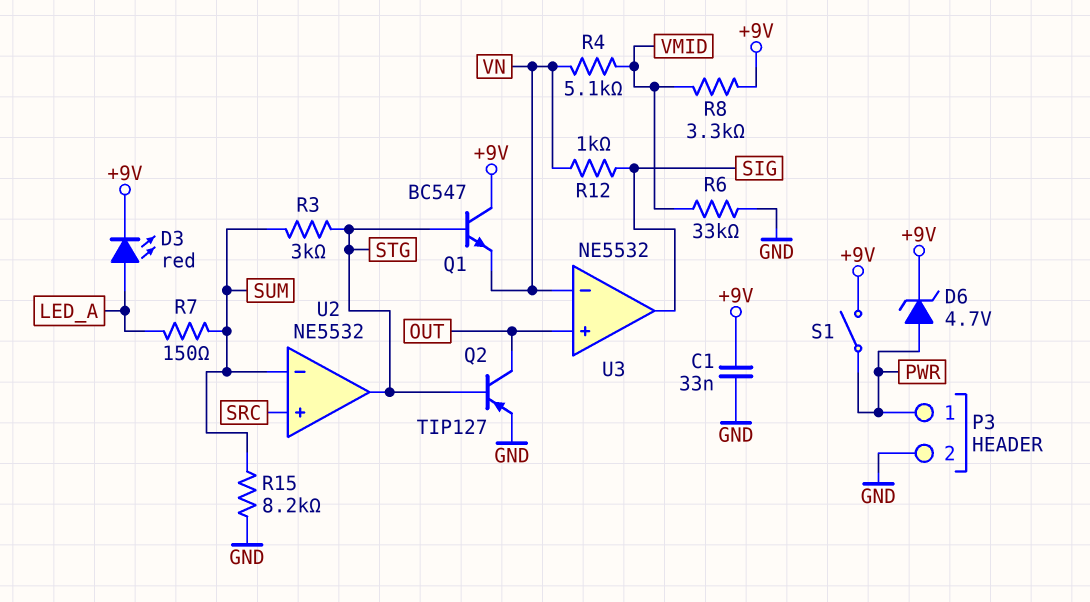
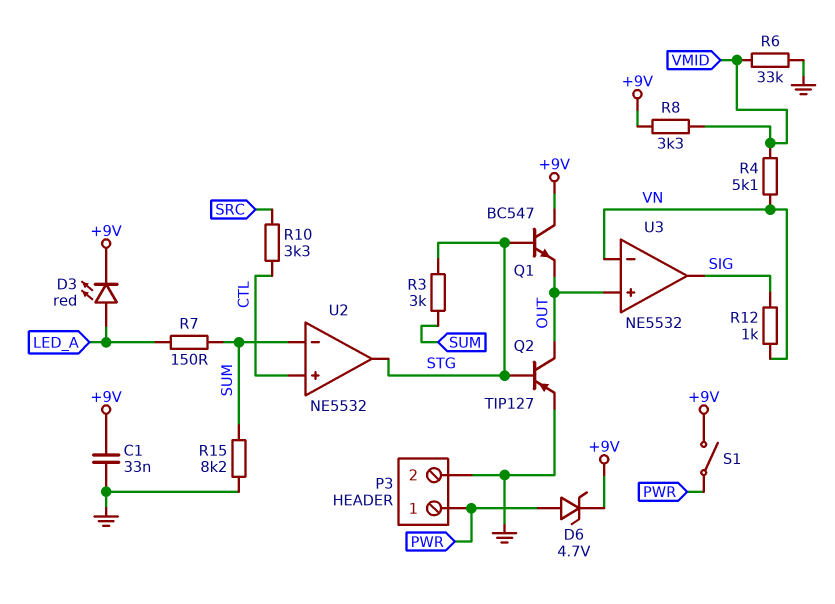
Q1: NPN BC547 (B STG, C +9V, E VN) -> NPN BC547 (B STG, C +9V, E OUT)
R10: none -> 3.3k (CTL, SRC)
U2 pin in+: SRC -> CTL

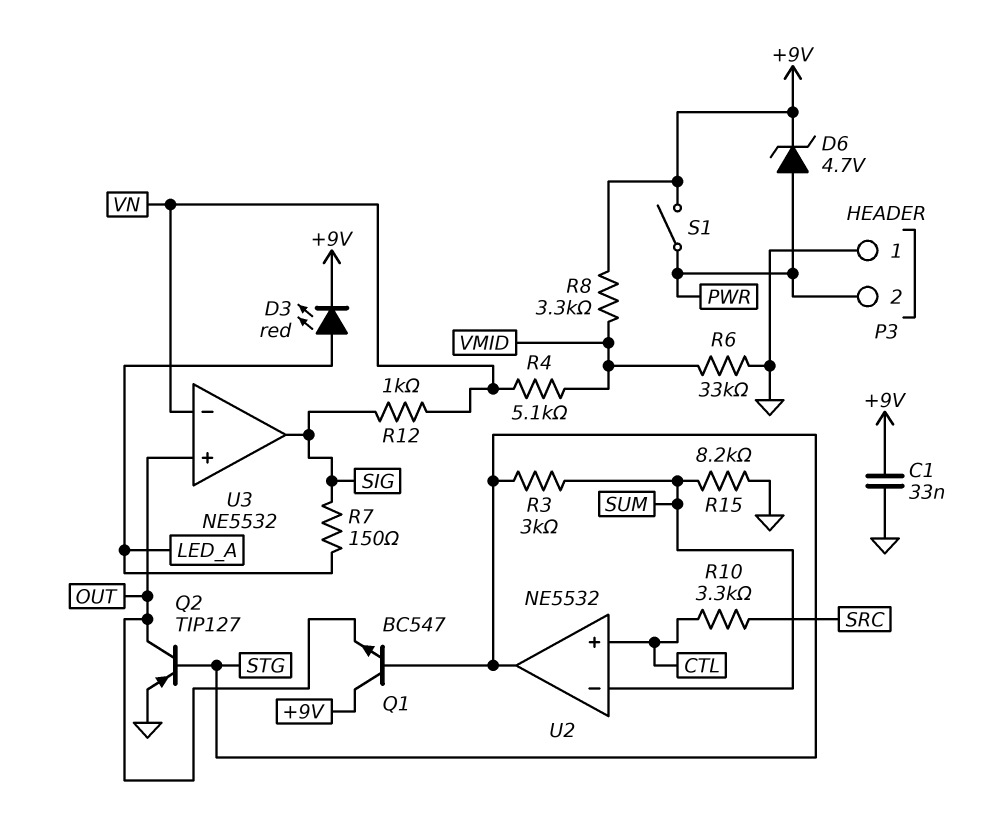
P3 pin 1: PWR -> GND
P3 pin 2: GND -> PWR
R7: 150 (LED_A, SUM) -> 150 (LED_A, SIG)

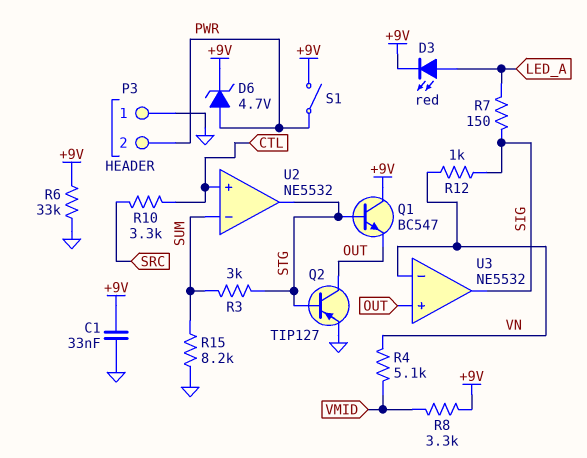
R6: 33k (GND, VMID) -> 33k (+9V, GND)

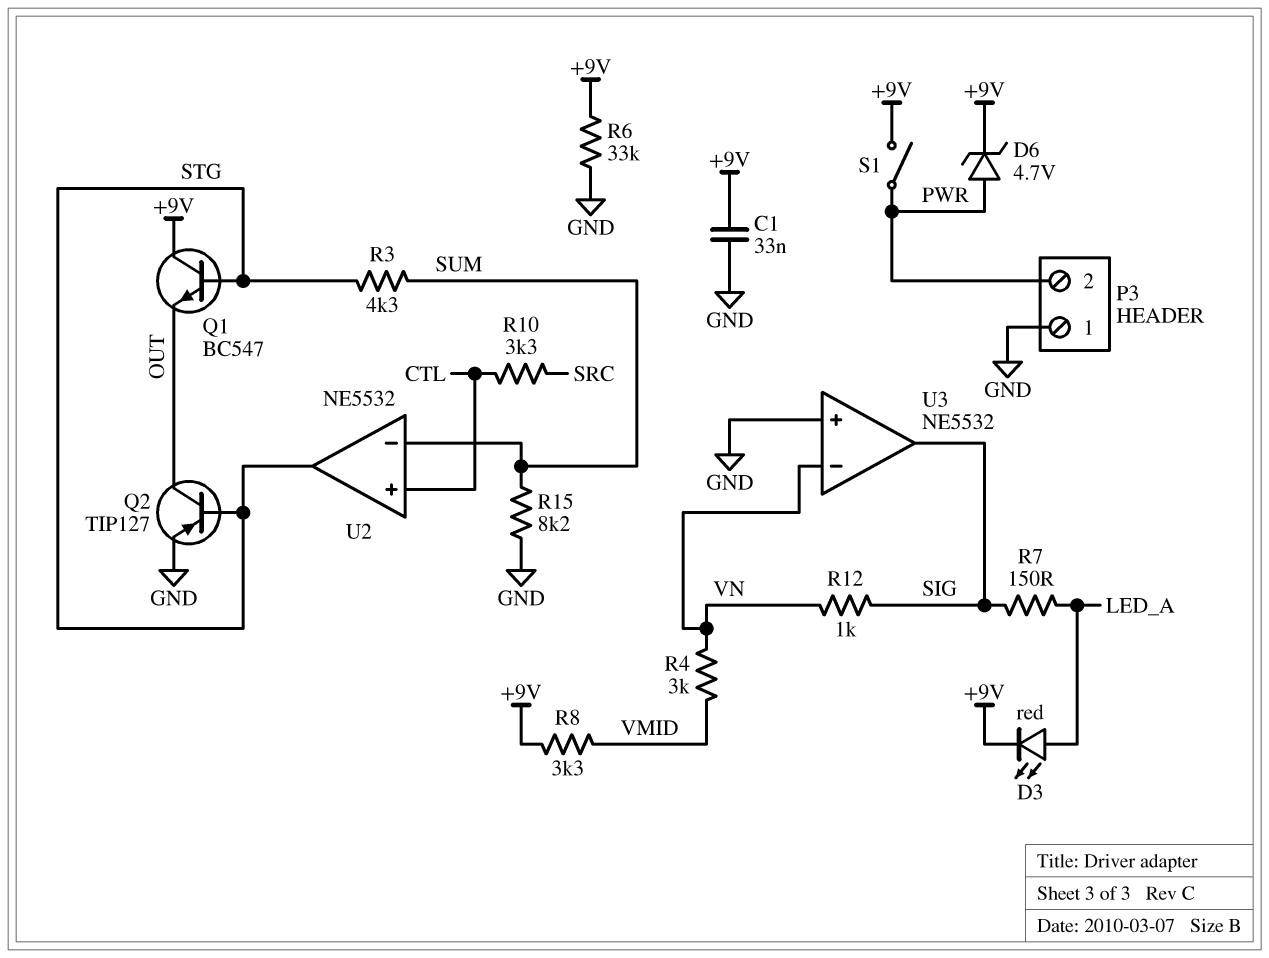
R3: 3k (STG, SUM) -> 4.3k (STG, SUM)
R4: 5.1k (VMID, VN) -> 3k (VMID, VN)
U3 pin in+: OUT -> GND

